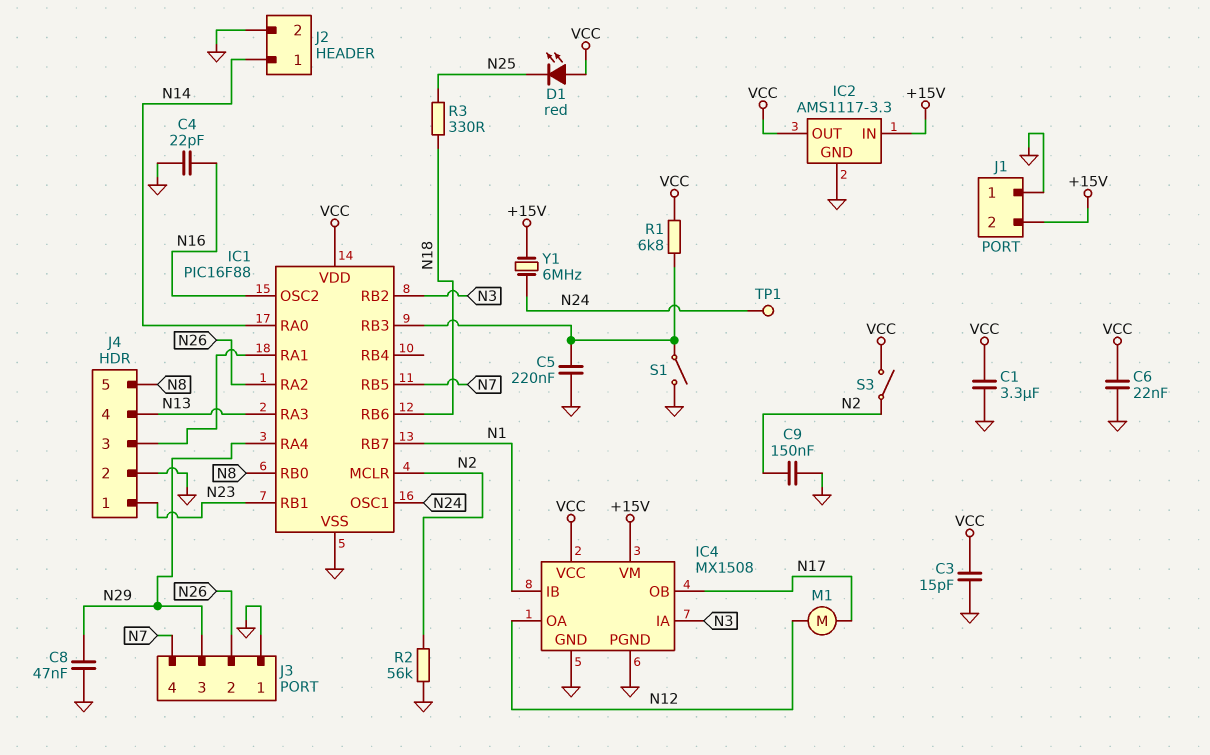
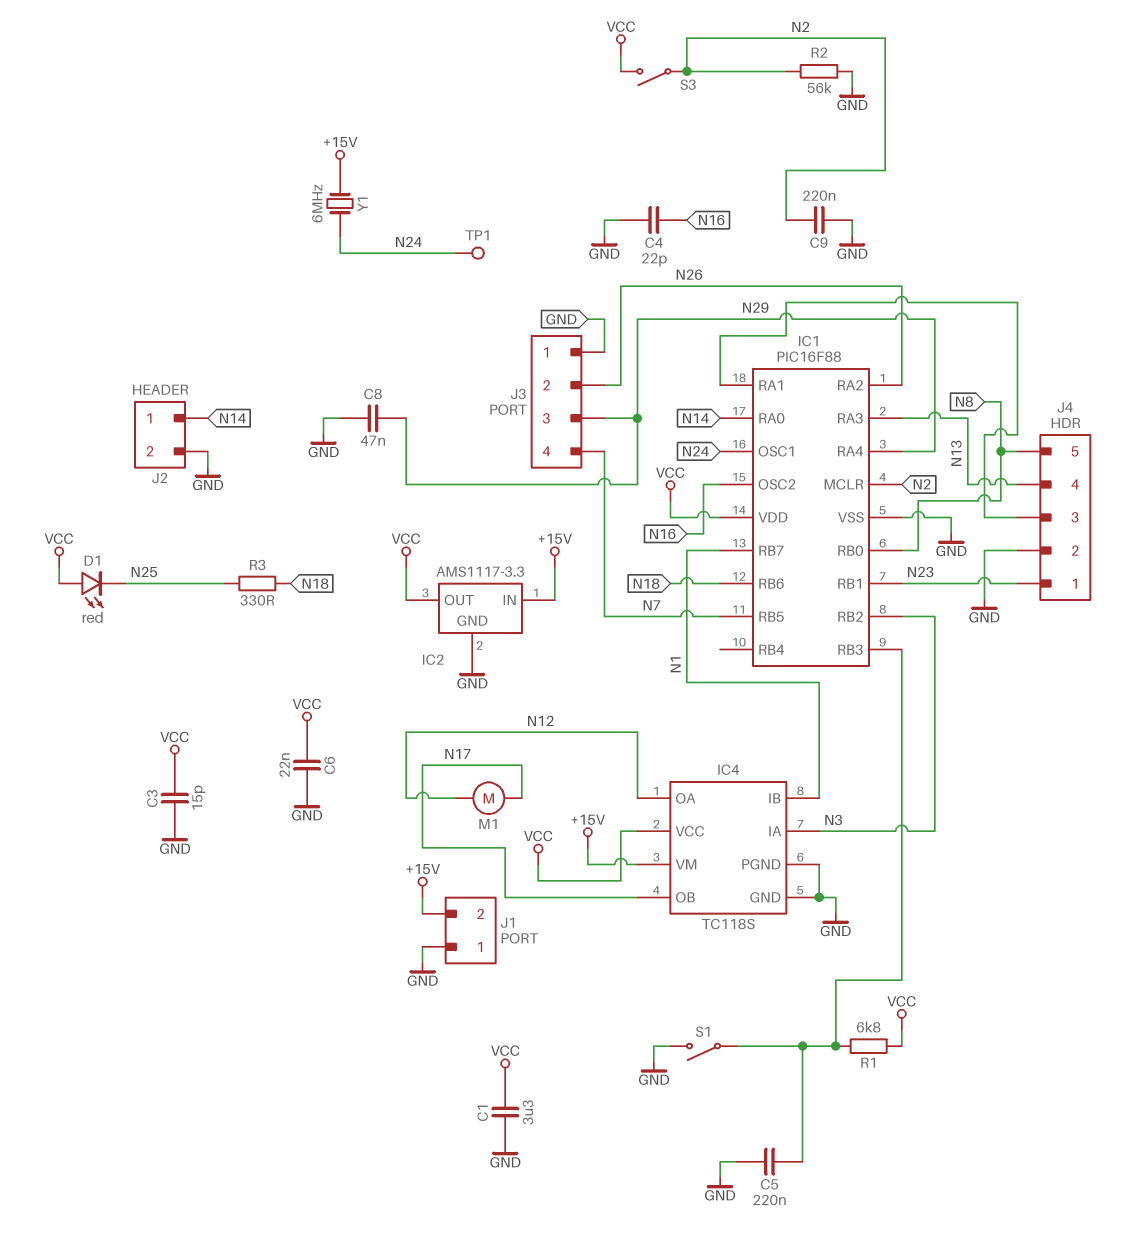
C9: 150nF (GND, N2) -> 220nF (GND, N2)
IC4: MX1508 -> TC118S

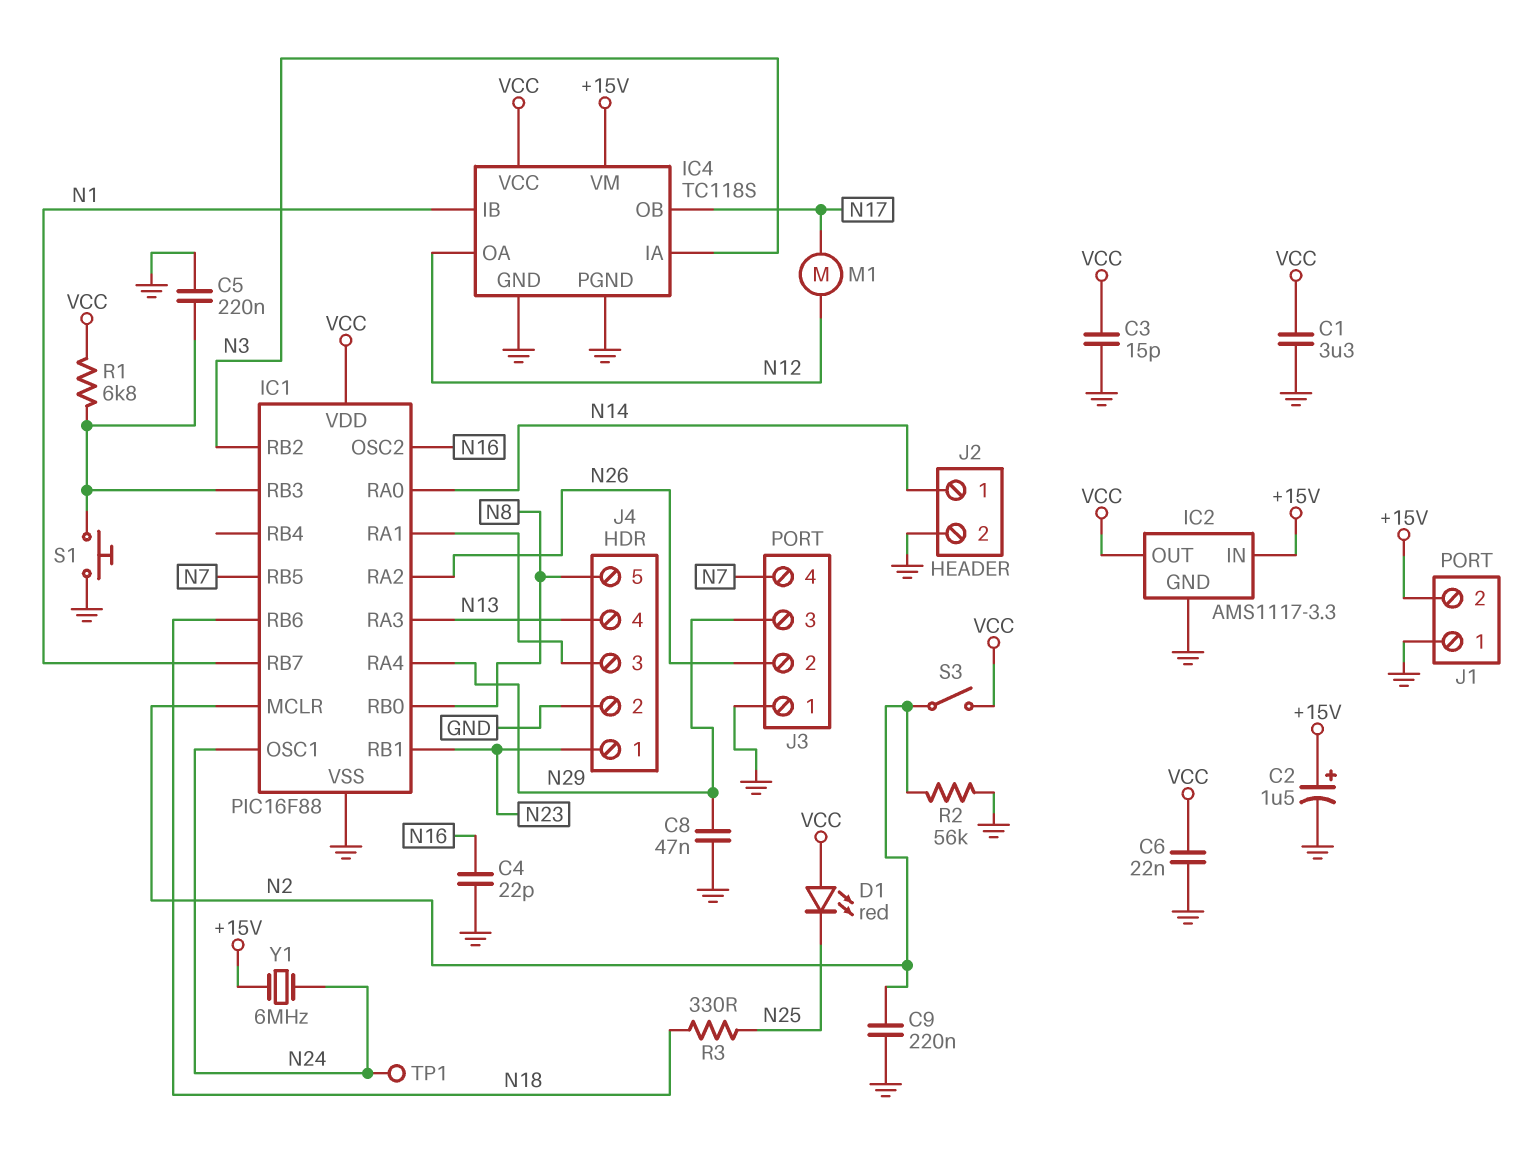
C2: none -> 1.5uF (plus +15V, minus GND)
S1: switch (GND, IC1/RB3) -> button (GND, IC1/RB3)

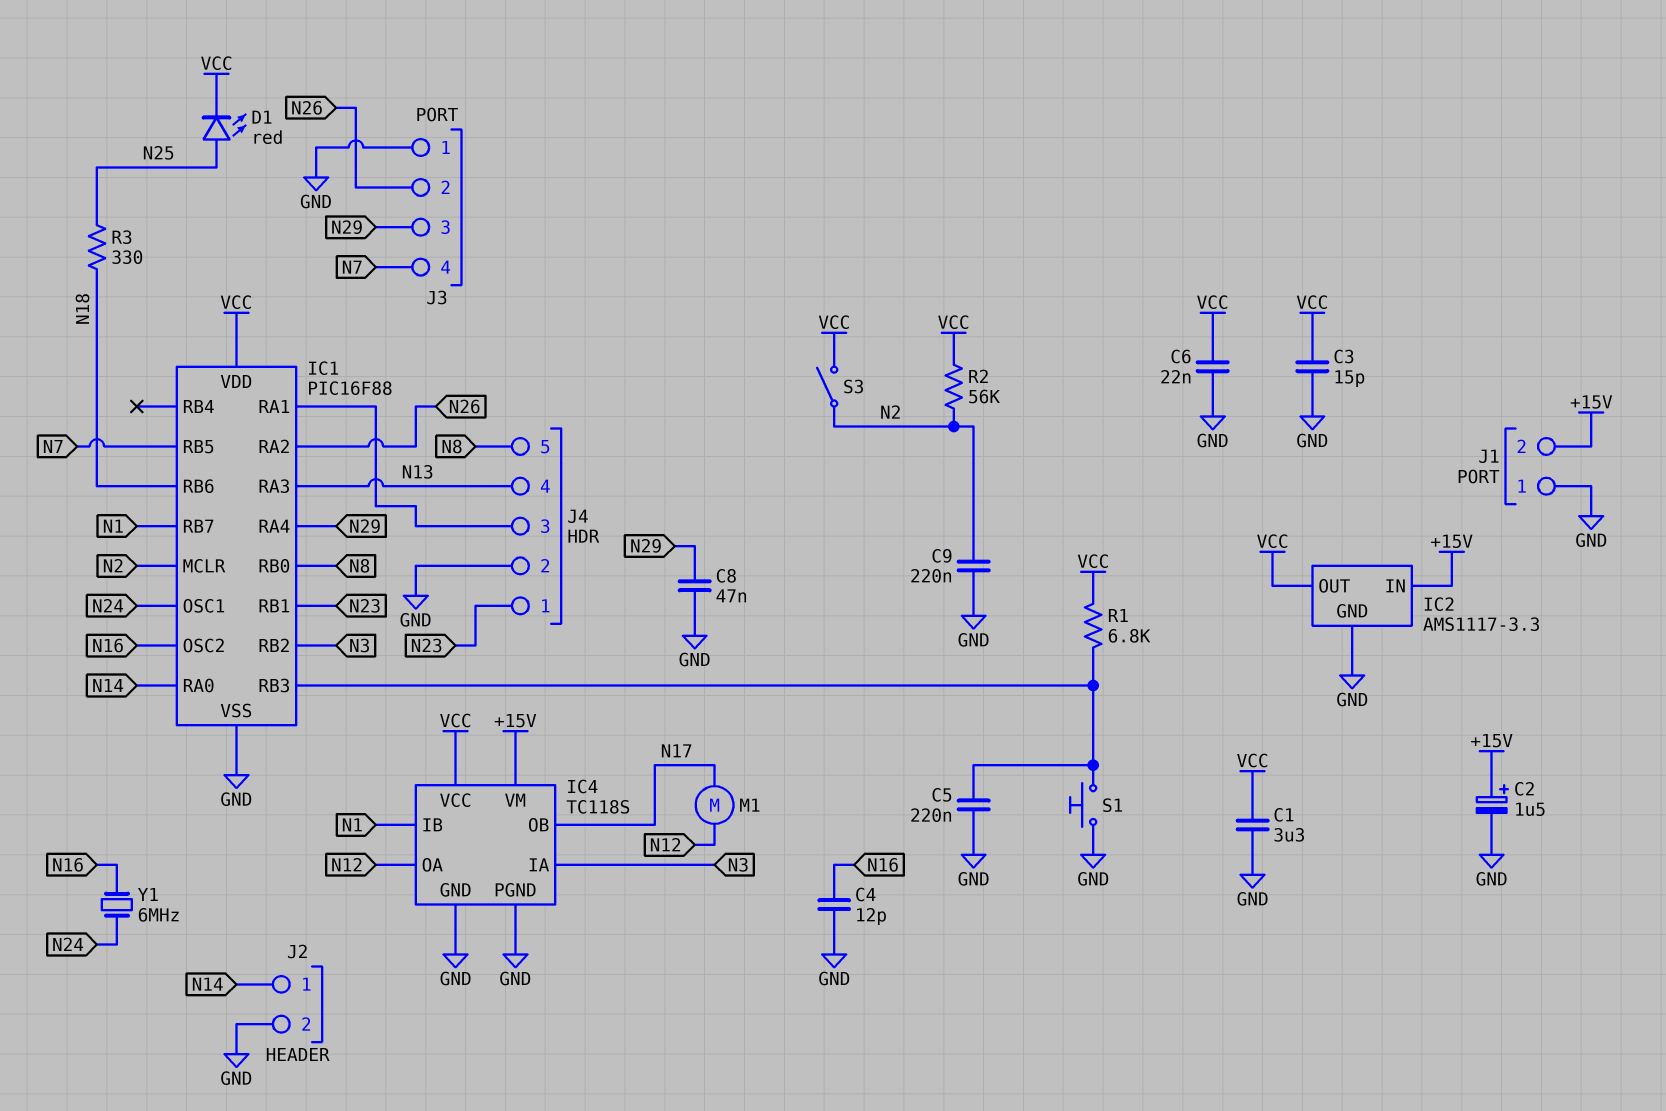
C4: 22pF (GND, N16) -> 12pF (GND, N16)
D1: LED red (A VCC, K N25) -> LED red (A N25, K VCC)
R2: 56k (GND, N2) -> 56k (N2, VCC)
TP1: test point (N24) -> none
Y1: 6MHz (+15V, N24) -> 6MHz (N16, N24)

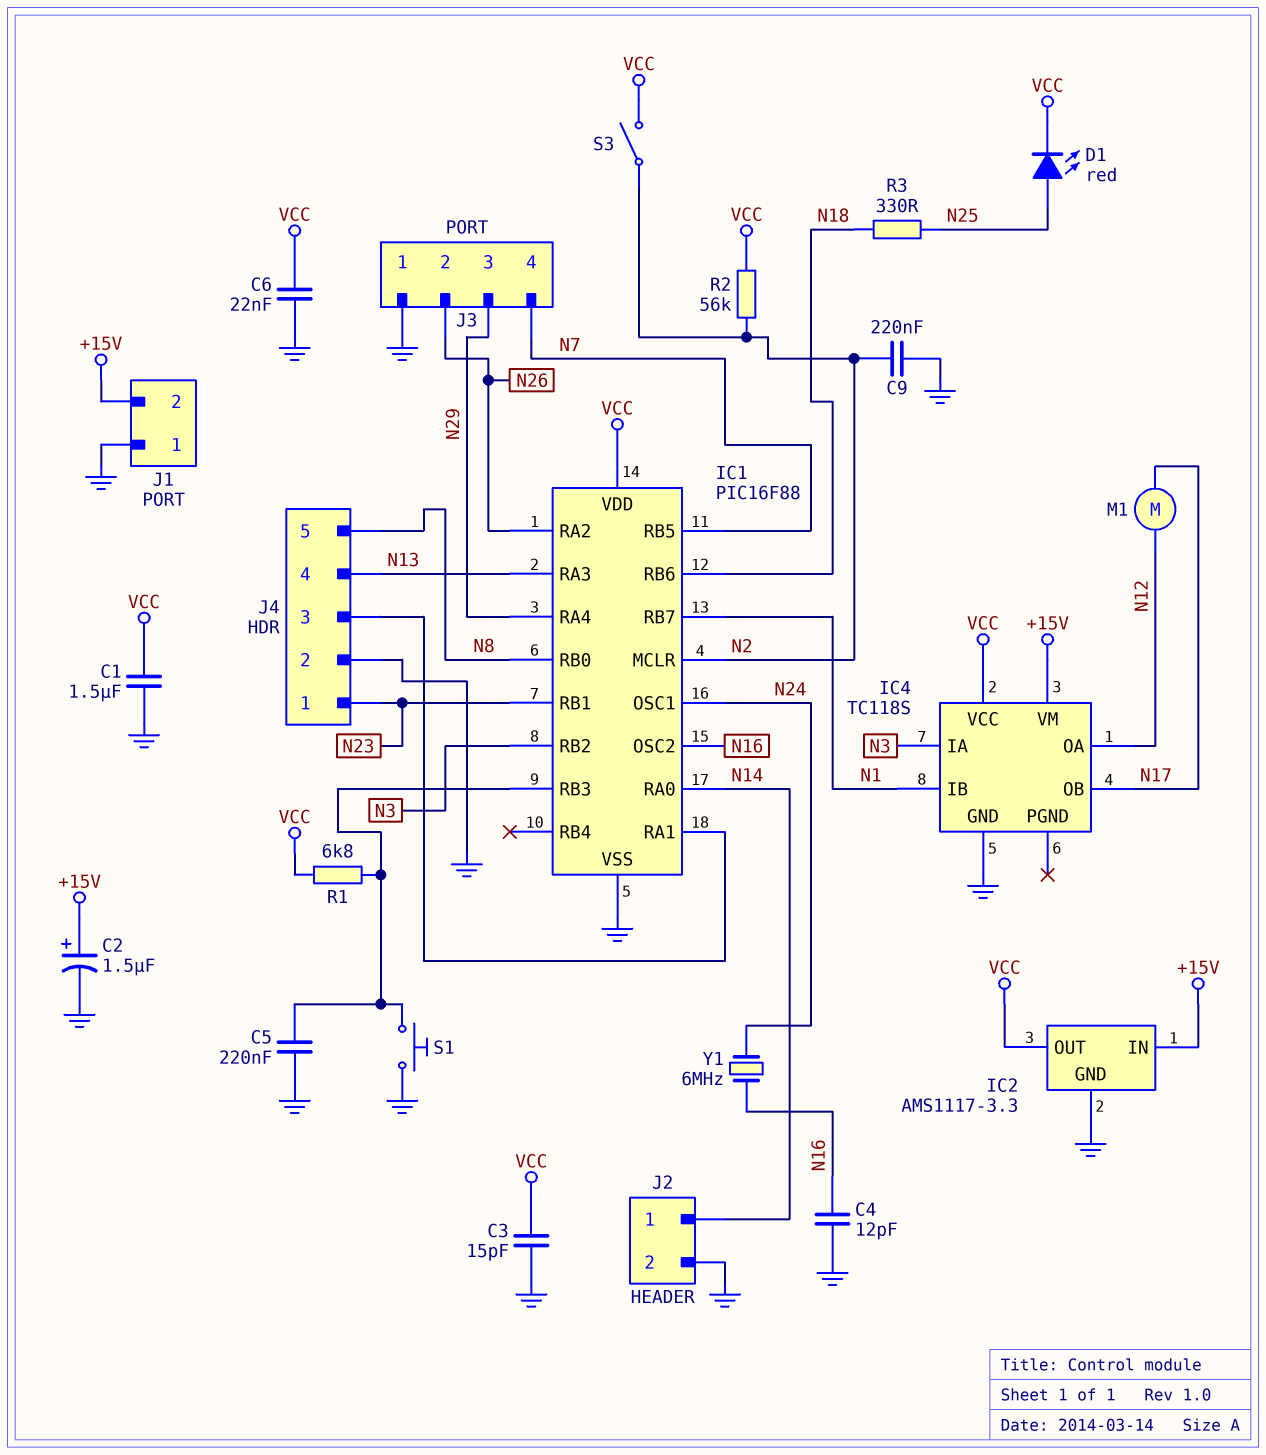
C1: 3.3uF (GND, VCC) -> 1.5uF (GND, VCC)
C8: 47nF (GND, N29) -> none
IC4 pin PGND: GND -> none

